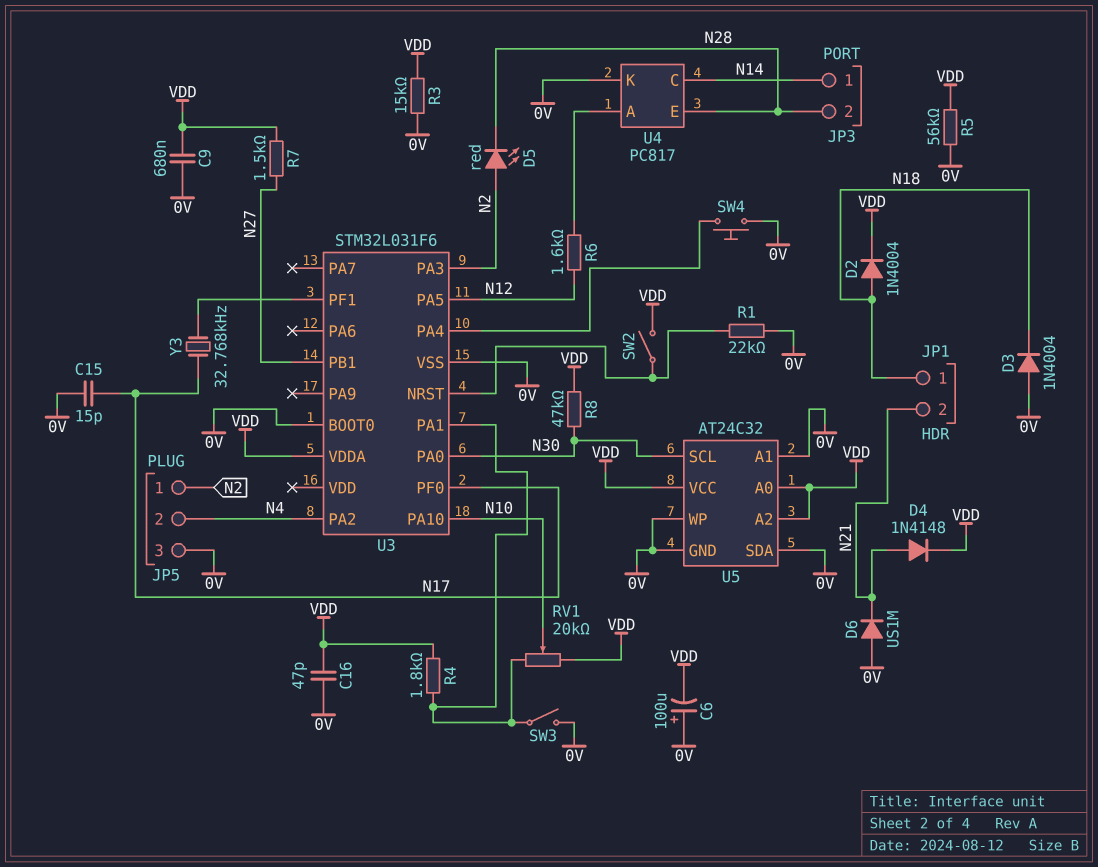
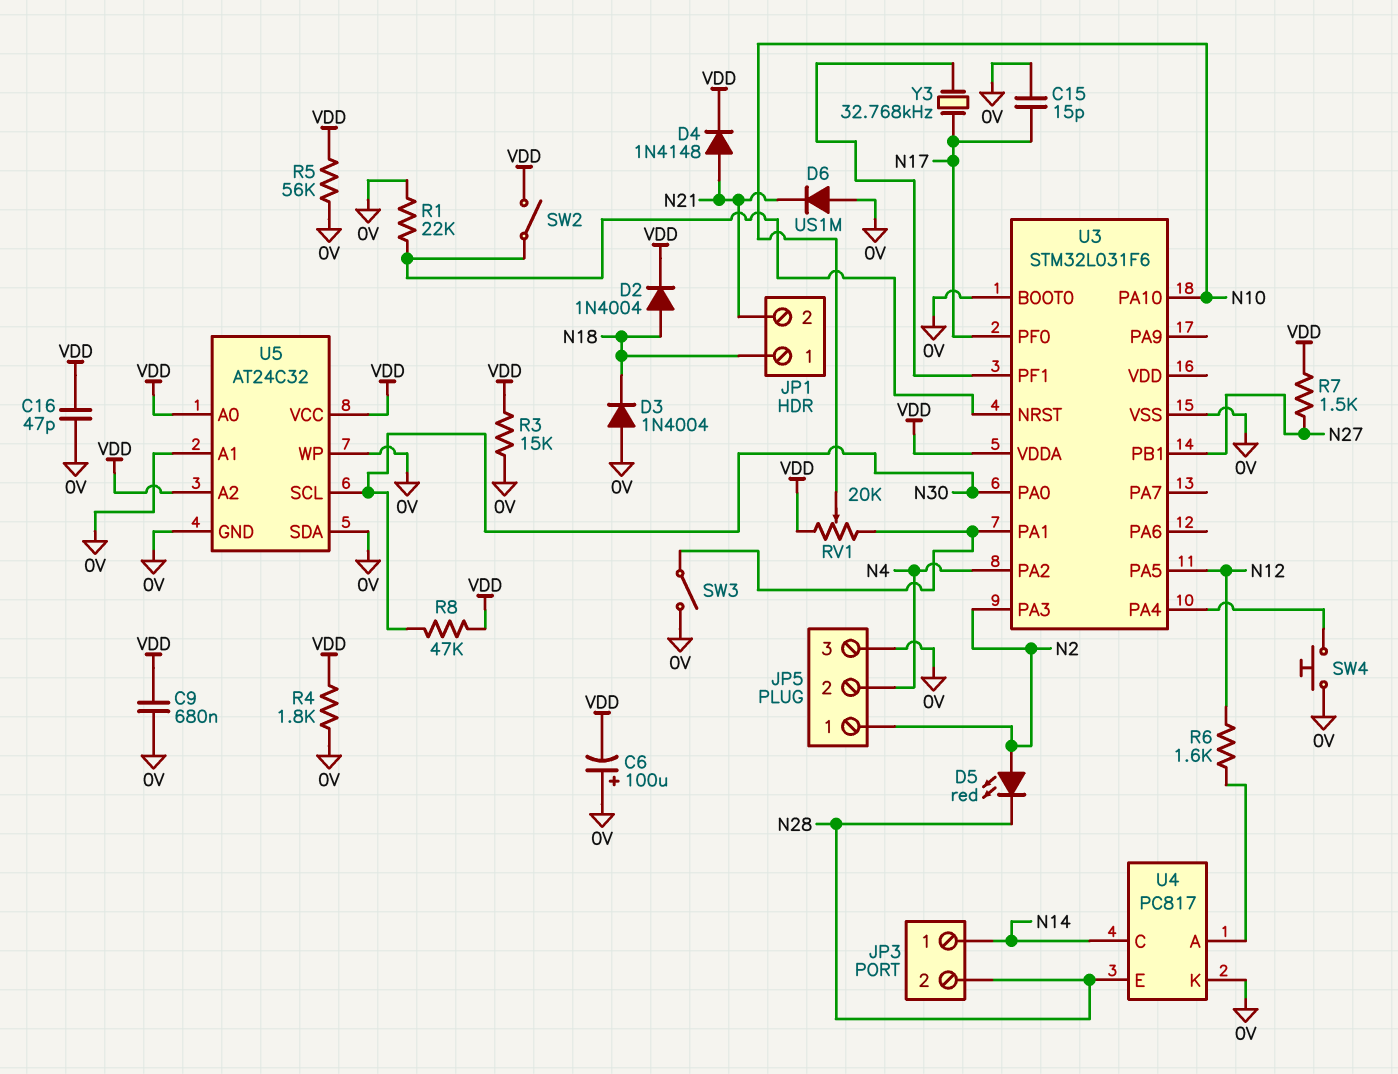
R4: 1.8k (U3/PA1, VDD) -> 1.8k (0V, VDD)

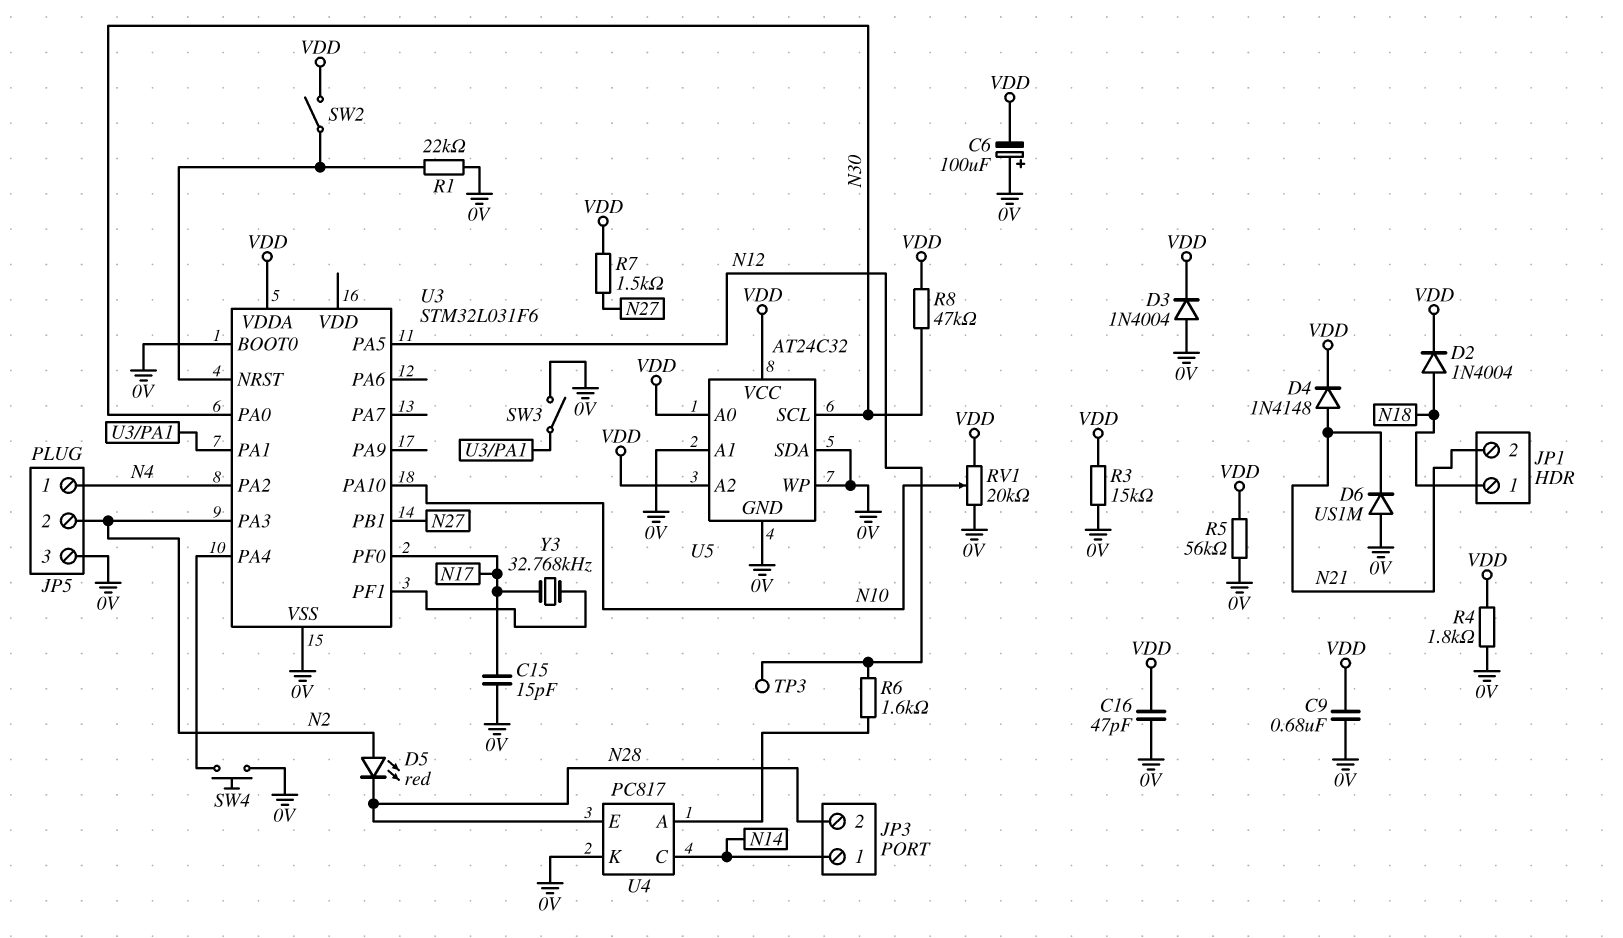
D3: diode 1N4004 (A 0V, K N18) -> diode 1N4004 (A 0V, K VDD)
JP5 pin 1: N2 -> N4
JP5 pin 2: N4 -> N2
RV1: 20k (U3/PA1, VDD, wiper N10) -> 20k (0V, VDD, wiper N10)
TP3: none -> test point (N12)

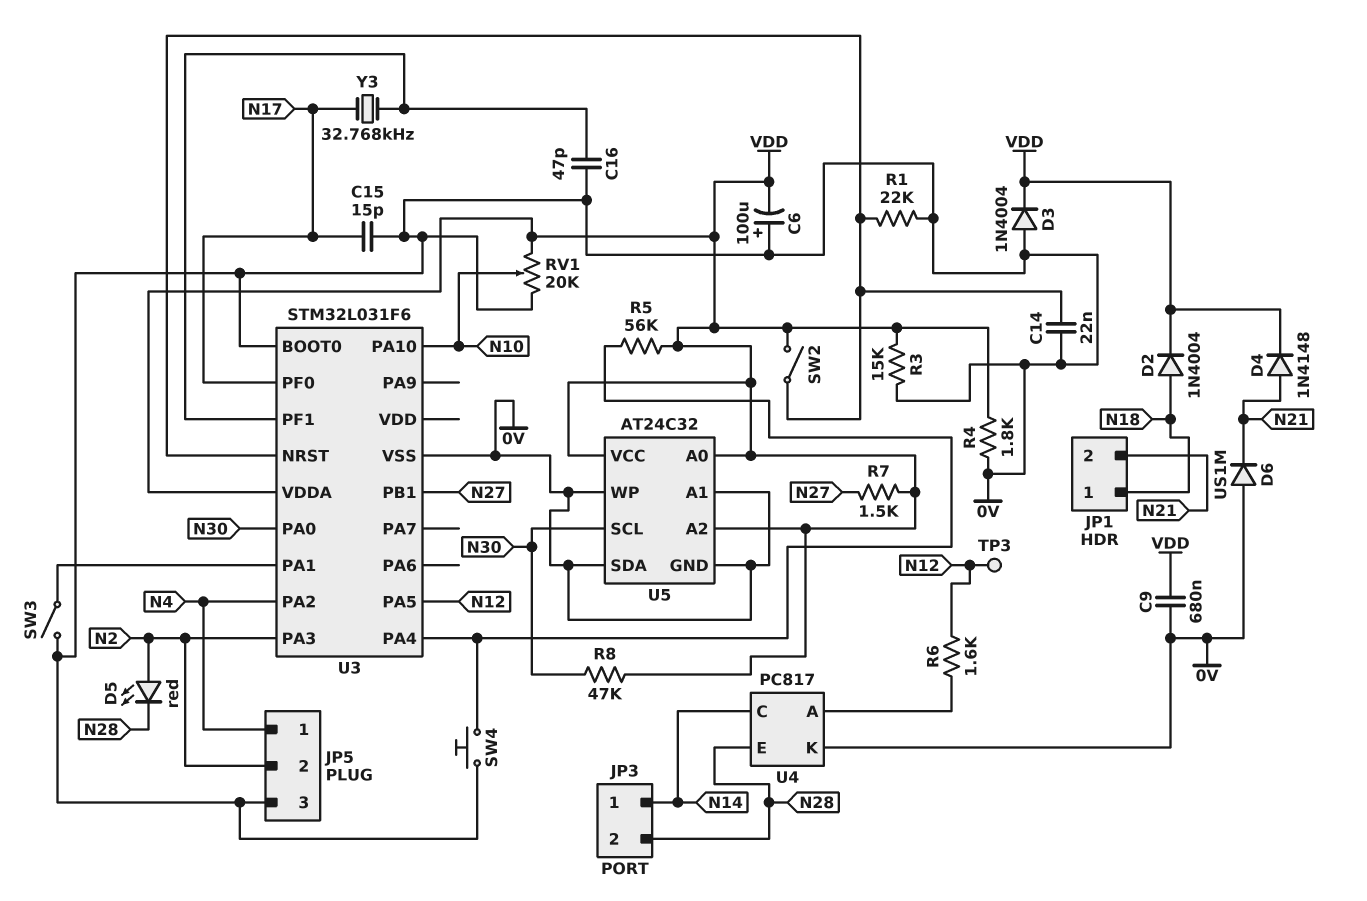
C14: none -> 22nF (0V, U3/NRST)
C16: 47pF (0V, VDD) -> 47pF (0V, U3/PF1)
R5: 56k (0V, VDD) -> 56k (U3/PA4, VDD)

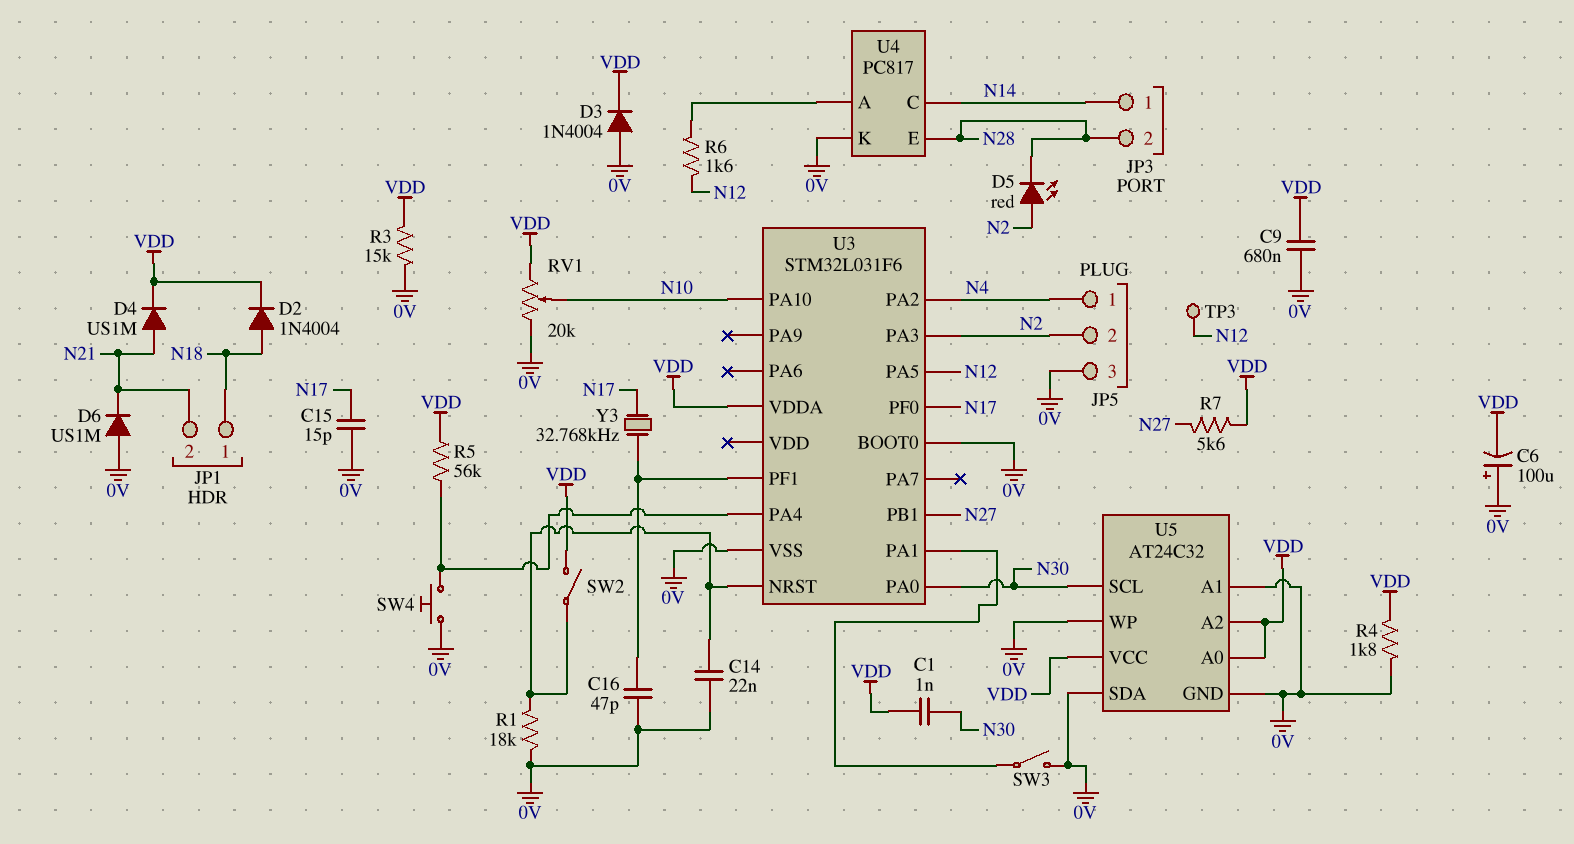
C1: none -> 1nF (N30, VDD)
D4: diode 1N4148 (A N21, K VDD) -> diode US1M (A N21, K VDD)
R1: 22k (0V, U3/NRST) -> 18k (0V, U3/NRST)
R7: 1.5k (N27, VDD) -> 5.6k (N27, VDD)
R8: 47k (N30, VDD) -> none

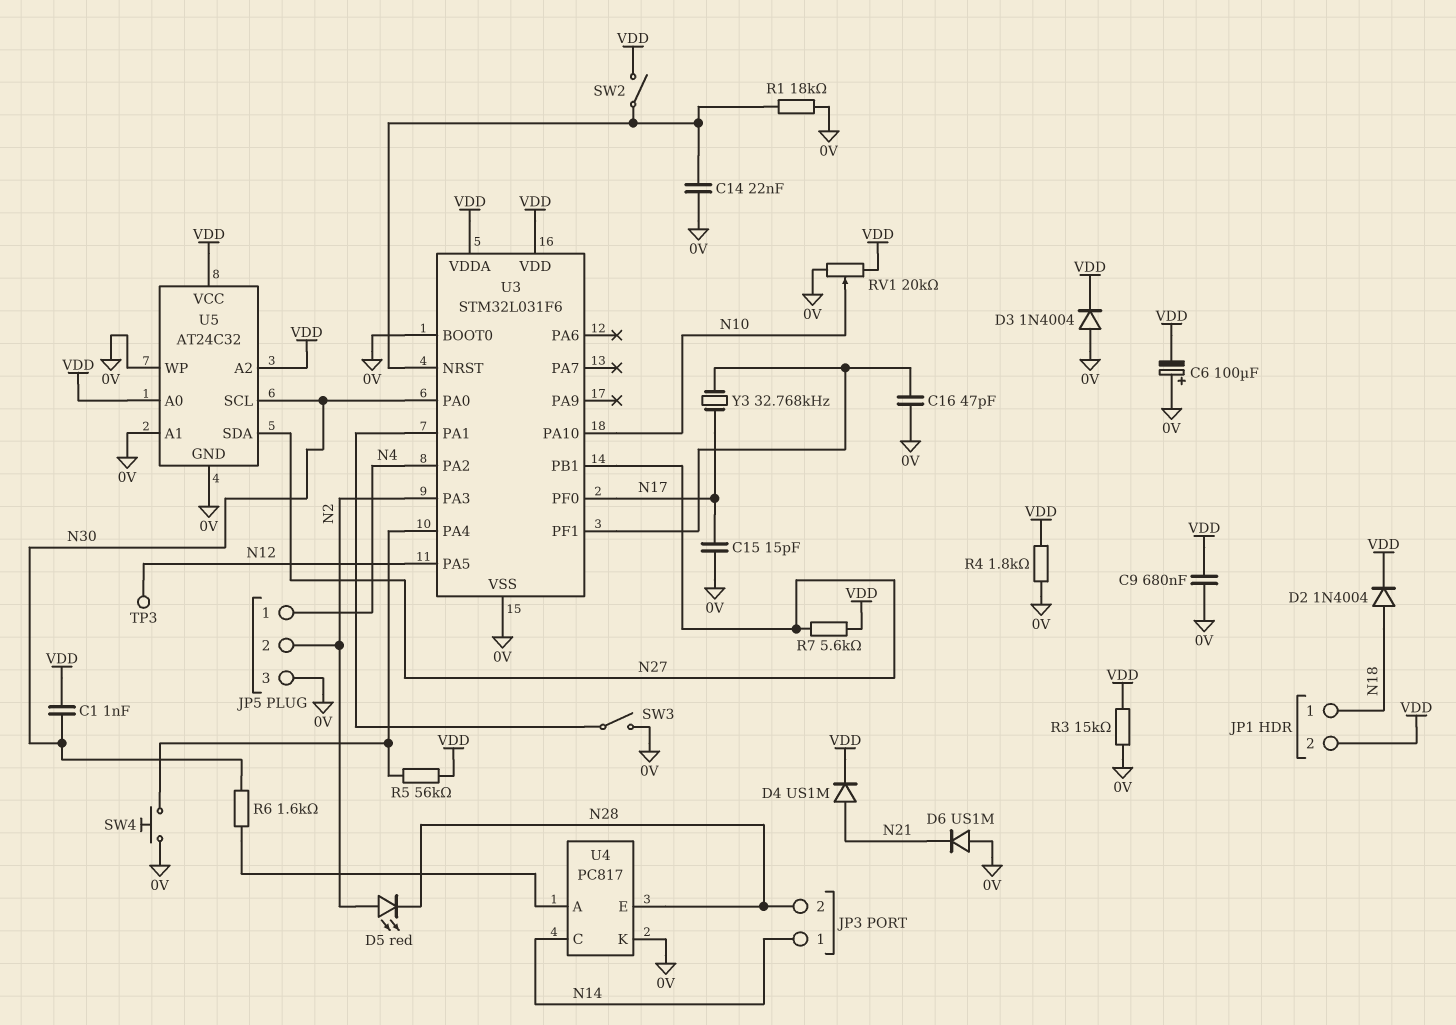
JP1 pin 2: N21 -> VDD
R6: 1.6k (N12, U4/A) -> 1.6k (N30, U4/A)
U3 pin VDD: none -> VDD
U5 pin SDA: 0V -> N27

